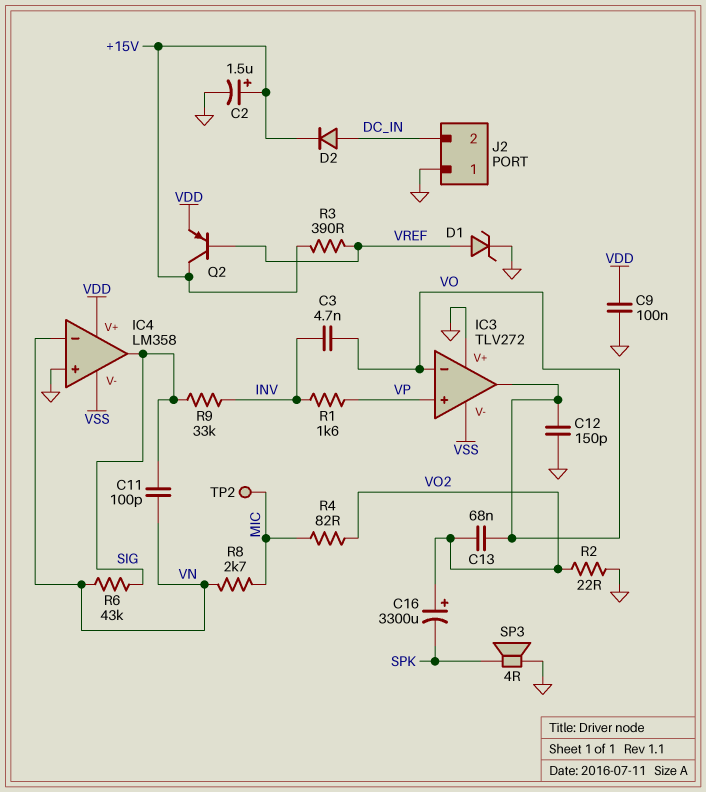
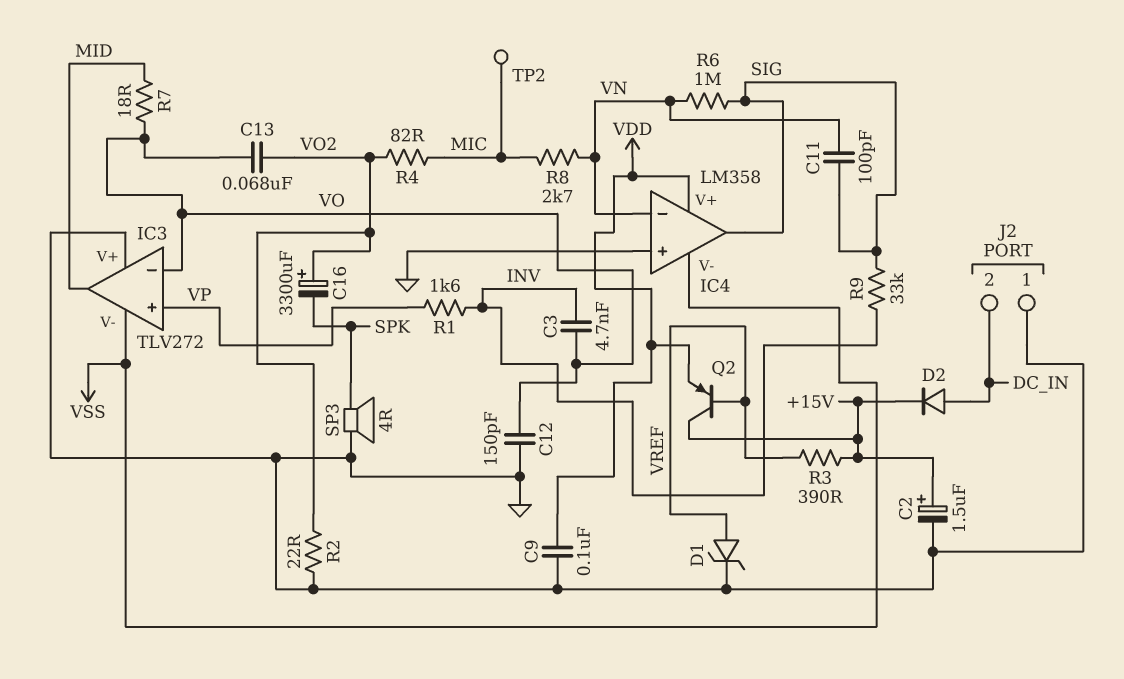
IC3 pin out: VO -> MID
R6: 43k (SIG, VN) -> 1M (SIG, VN)
R7: none -> 18 (MID, VO)

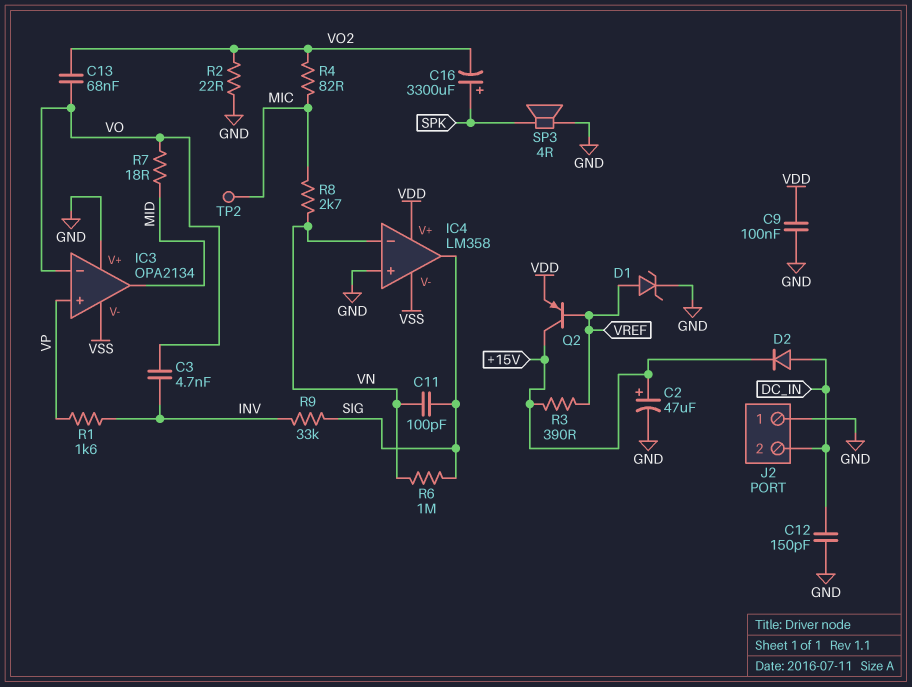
C2: 1.5uF (plus +15V, minus GND) -> 47uF (plus +15V, minus GND)
C12: 150pF (GND, VO) -> 150pF (DC_IN, GND)
C16: 3300uF (plus VO2, minus SPK) -> 3300uF (plus SPK, minus VO2)
IC3: TLV272 -> OPA2134

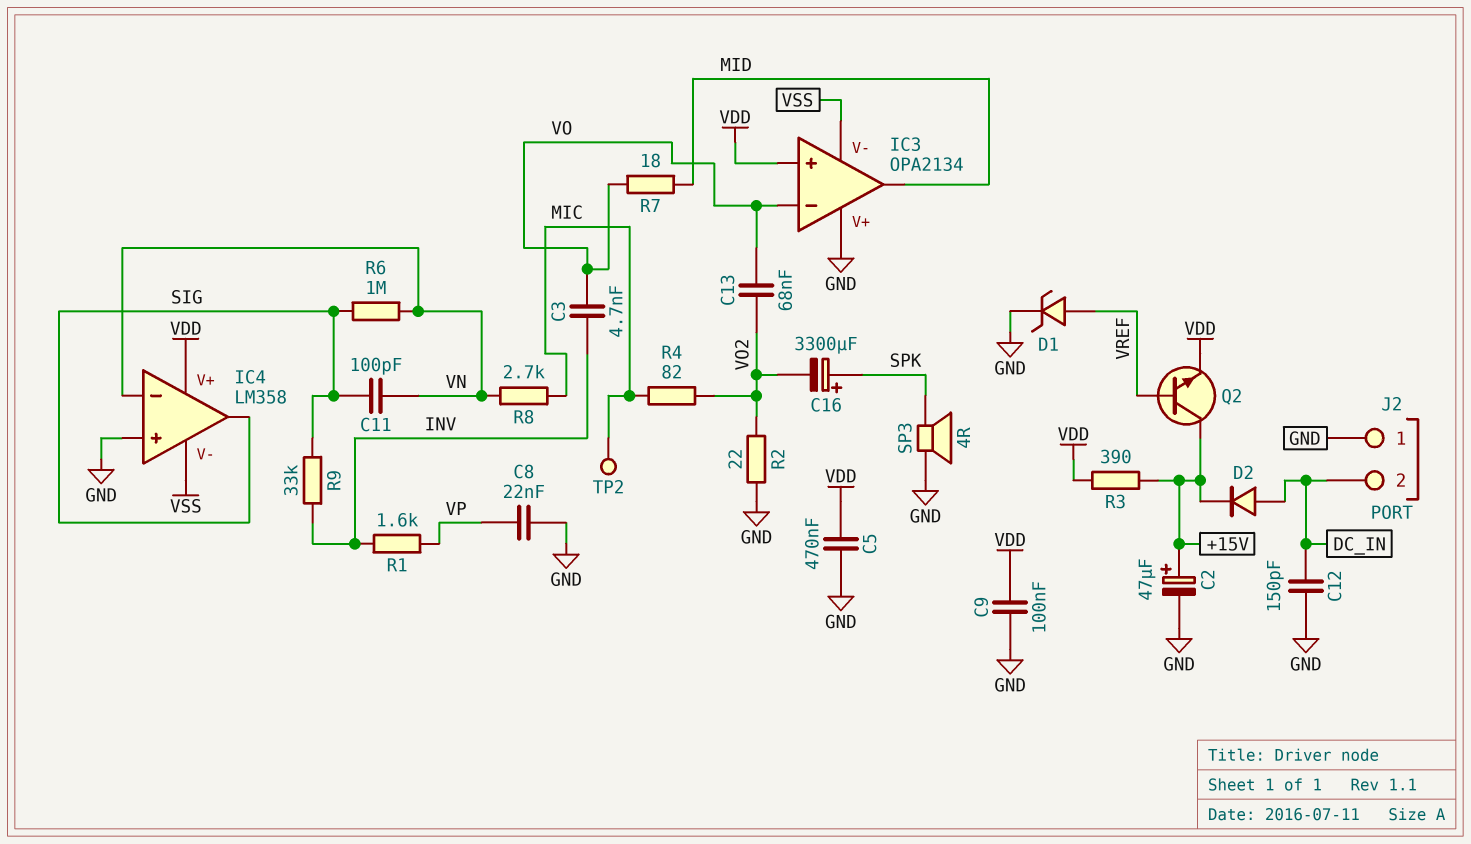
C5: none -> 470nF (GND, VDD)
C8: none -> 22nF (GND, VP)
IC3 pin in+: VP -> VDD
Q2: PNP (B VREF, C +15V, E VDD) -> NPN (B VREF, C +15V, E VDD)
R3: 390 (+15V, VREF) -> 390 (+15V, VDD)

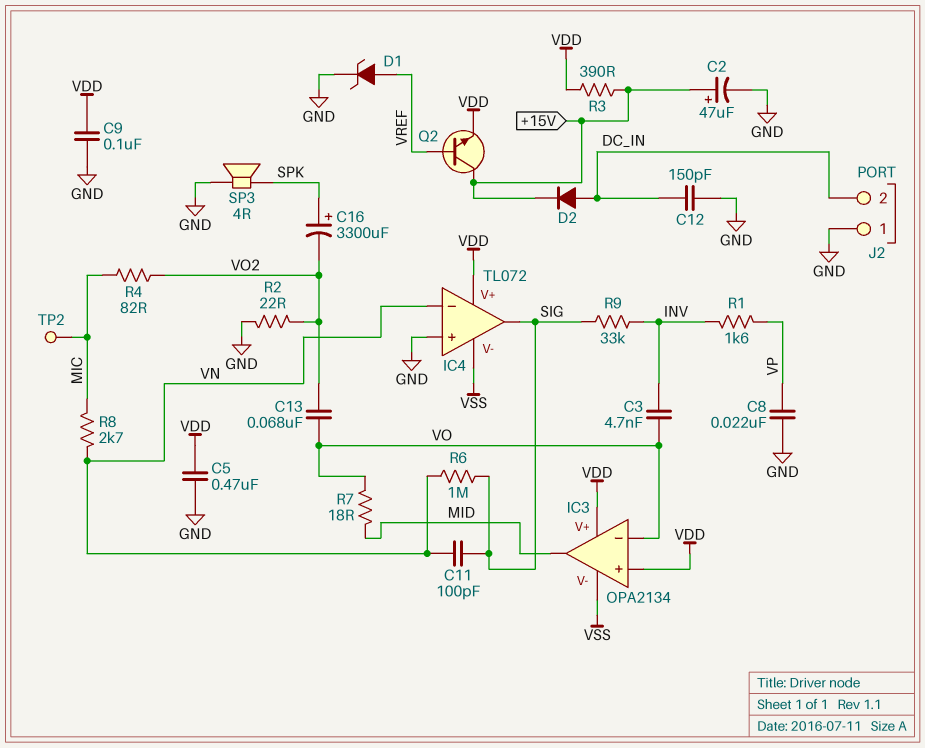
IC3 pin V+: GND -> VDD
IC4: LM358 -> TL072

